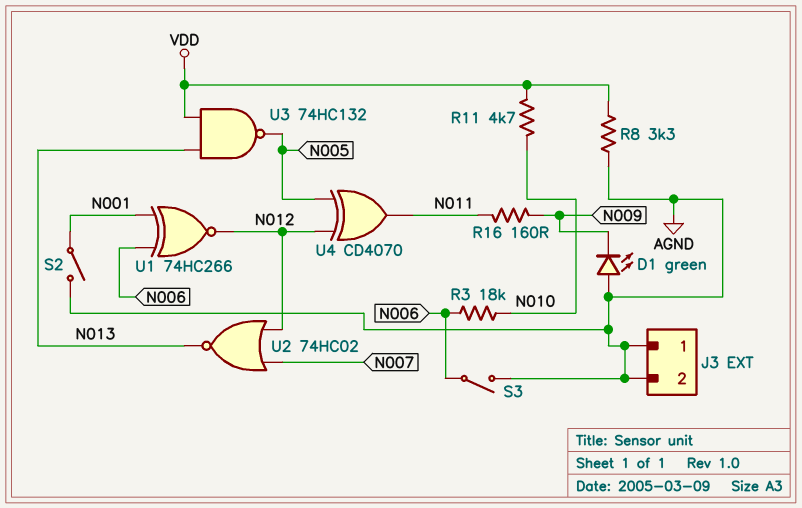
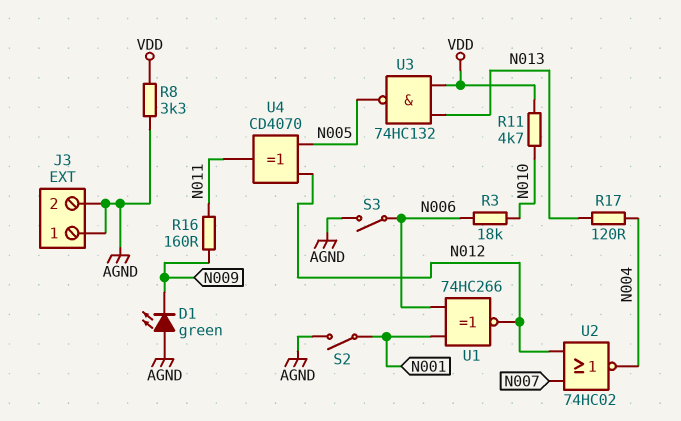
R17: none -> 120 (N004, N013)
U2: NOR 74HC02 (in N007, in N012, out N013) -> NOR 74HC02 (in N007, in N012, out N004)

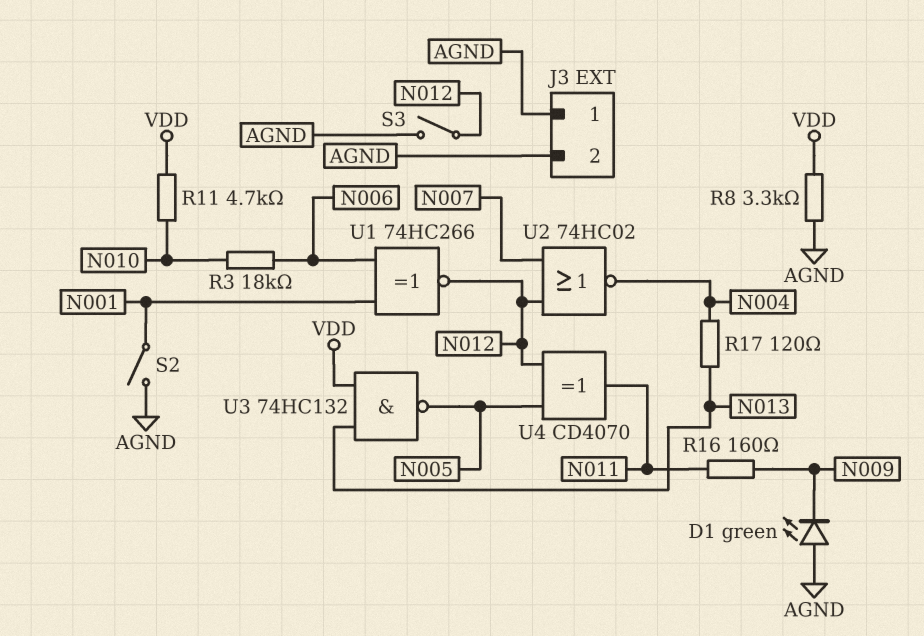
S3: switch (AGND, N006) -> switch (AGND, N012)

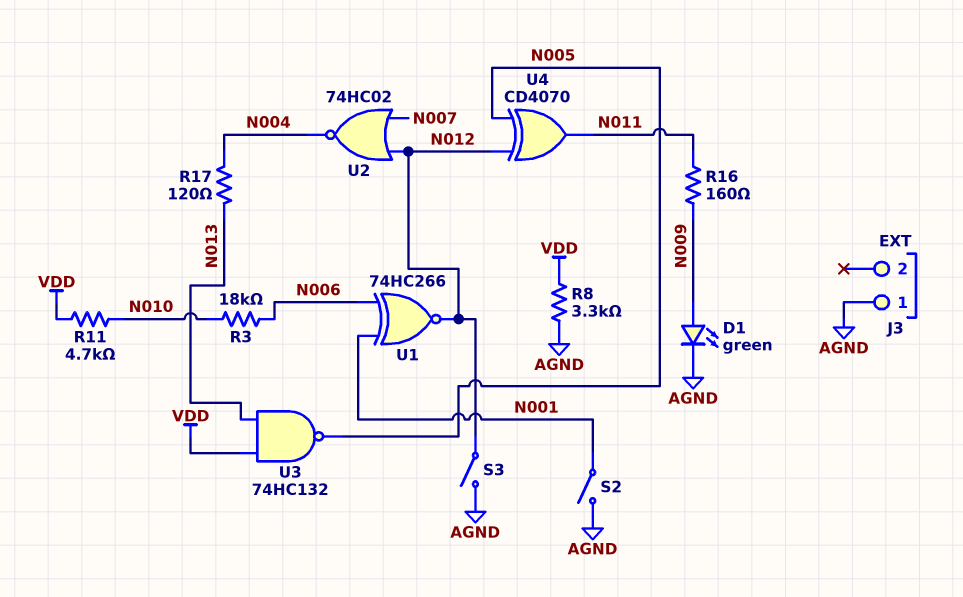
D1: LED green (A AGND, K N009) -> LED green (A N009, K AGND)
J3 pin 2: AGND -> none

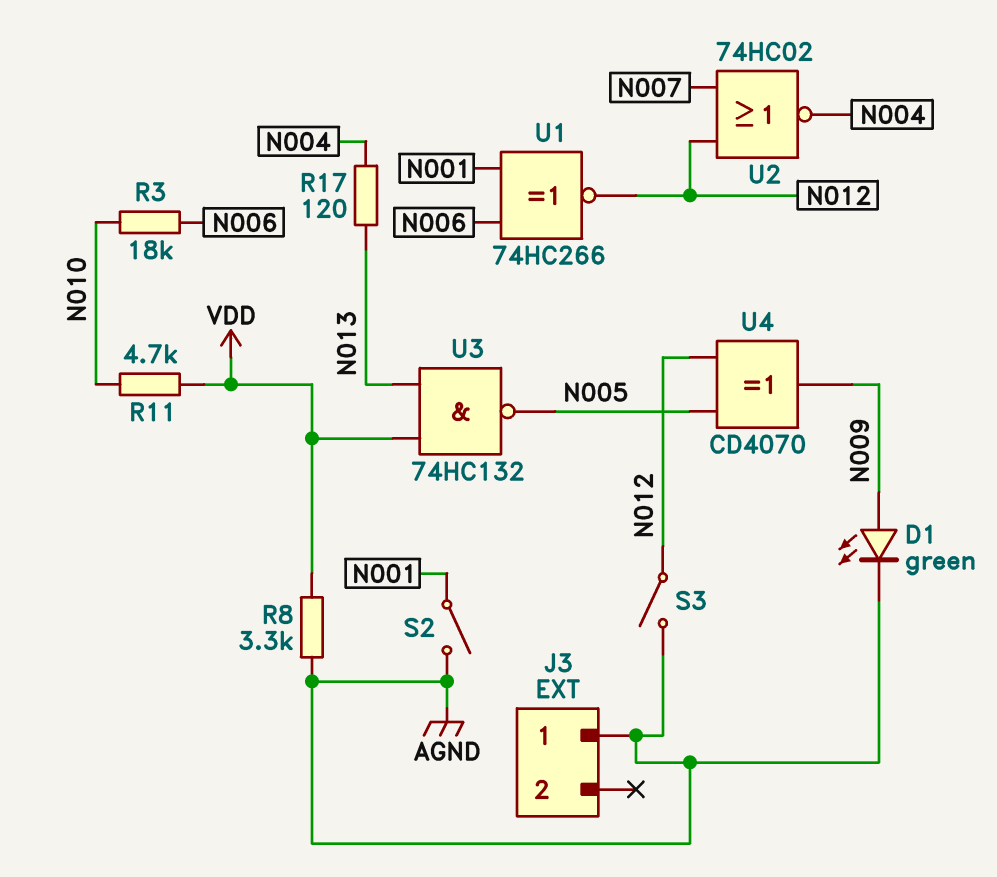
R16: 160 (N009, N011) -> none
U4: XOR CD4070 (in N005, in N012, out N011) -> XOR CD4070 (in N005, in N012, out N009)

